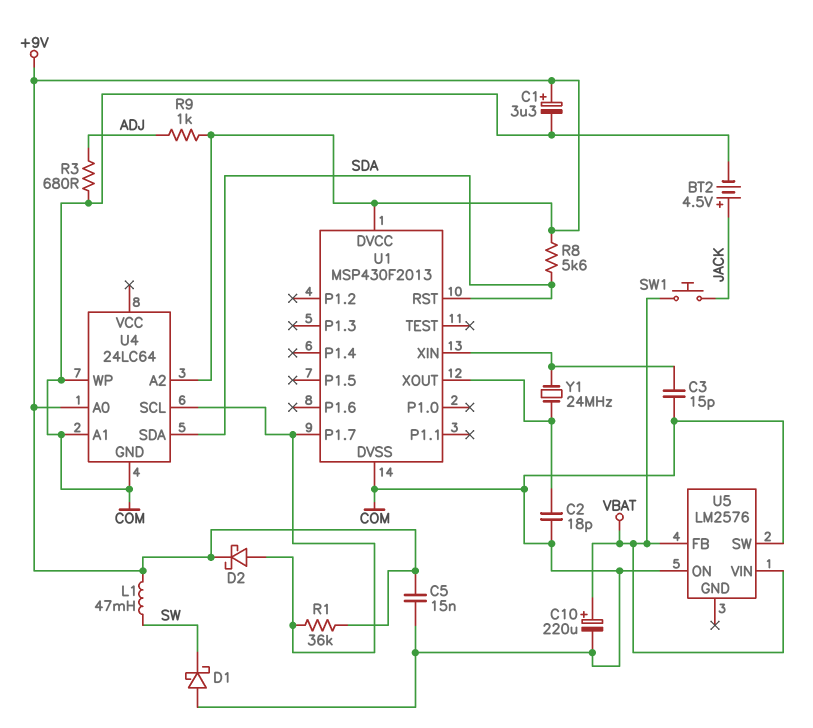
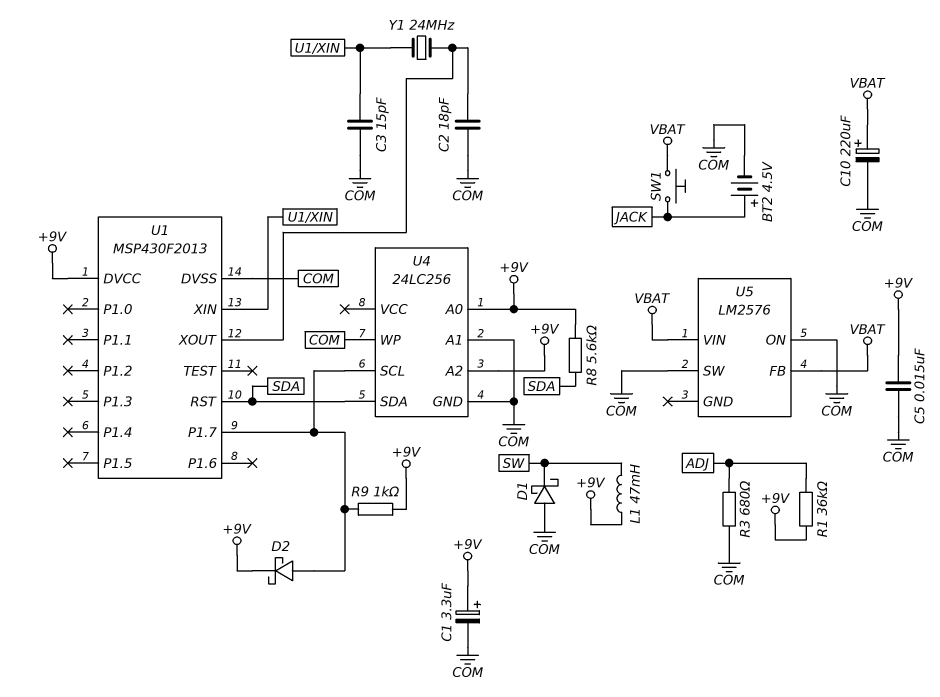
R1: 36k (+9V, U1/P1.7) -> 36k (+9V, ADJ)
R9: 1k (+9V, ADJ) -> 1k (+9V, U1/P1.7)
U4: 24LC64 -> 24LC256

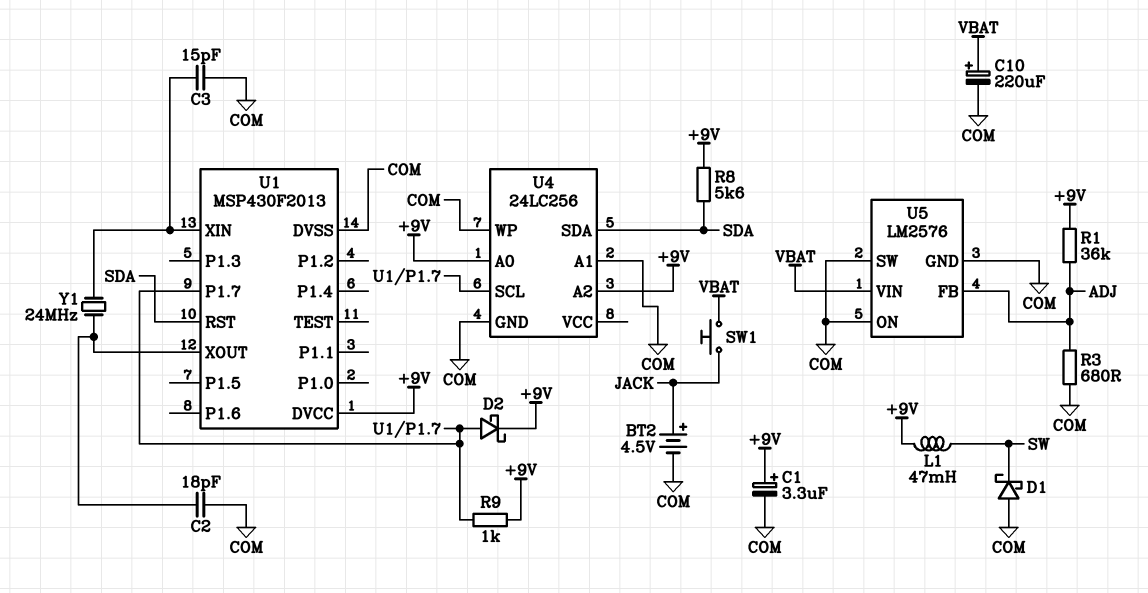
C5: 15nF (+9V, COM) -> none
U5 pin FB: VBAT -> ADJ
U5 pin GND: none -> COM

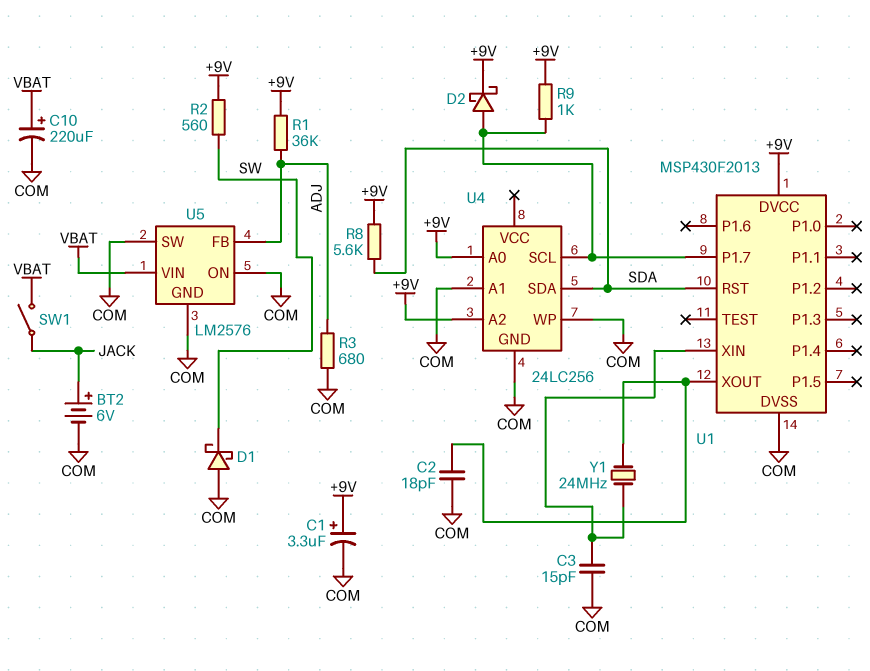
BT2: 4.5V (plus JACK, minus COM) -> 6V (plus JACK, minus COM)
L1: 47mH (+9V, SW) -> none
R2: none -> 560 (+9V, SW)
SW1: button (JACK, VBAT) -> switch (JACK, VBAT)

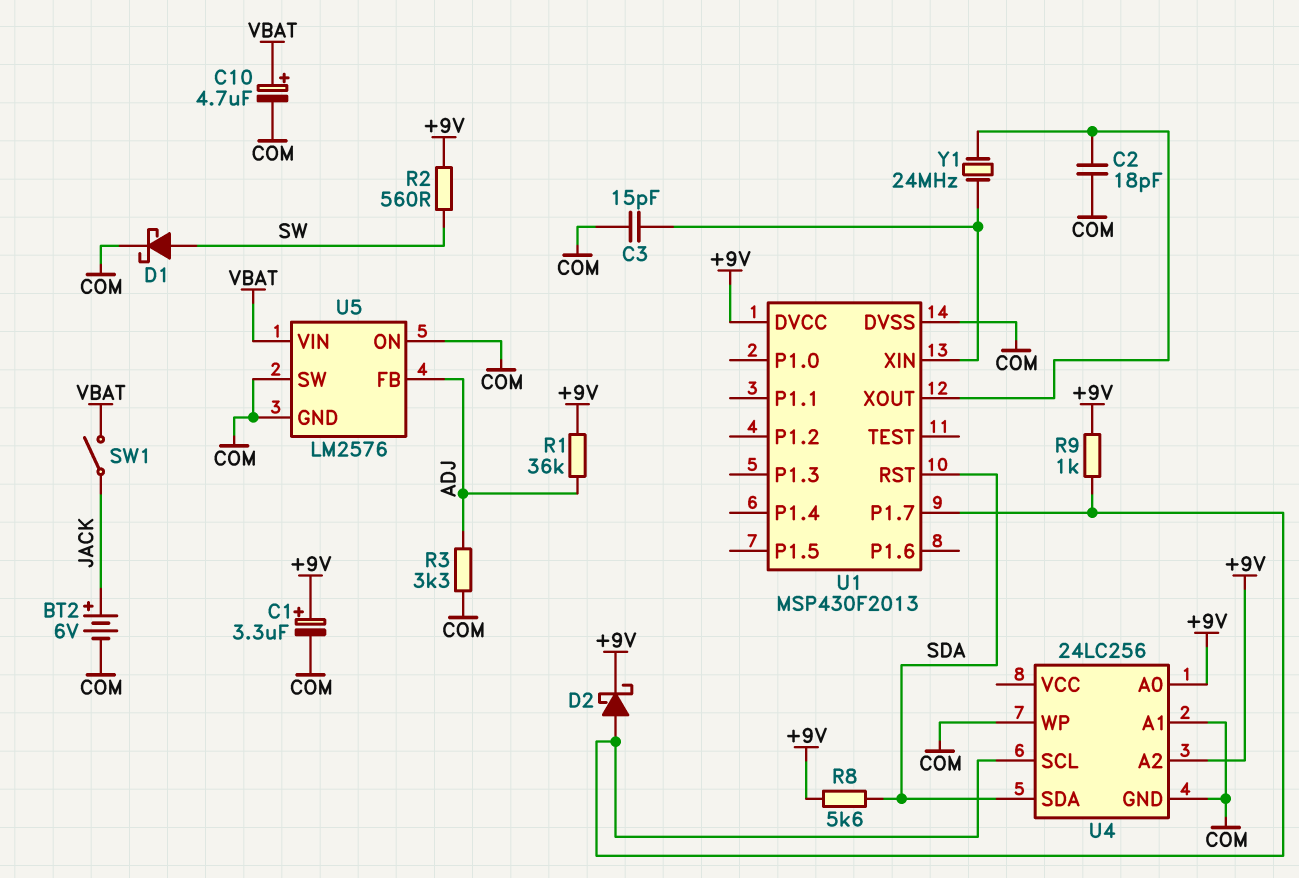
C10: 220uF (plus VBAT, minus COM) -> 4.7uF (plus VBAT, minus COM)
D1: schottky (A COM, K SW) -> schottky (A SW, K COM)
R3: 680 (ADJ, COM) -> 3.3k (ADJ, COM)

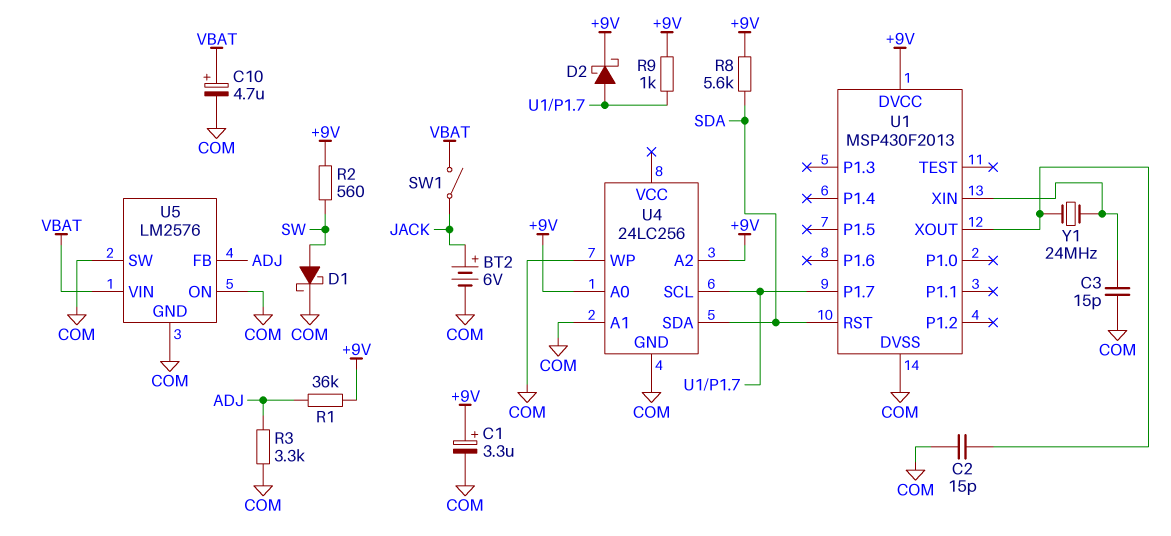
C2: 18pF (COM, U1/XOUT) -> 15pF (COM, U1/XOUT)

